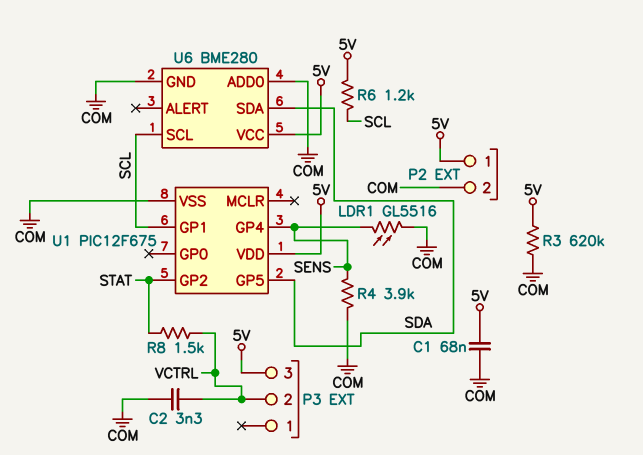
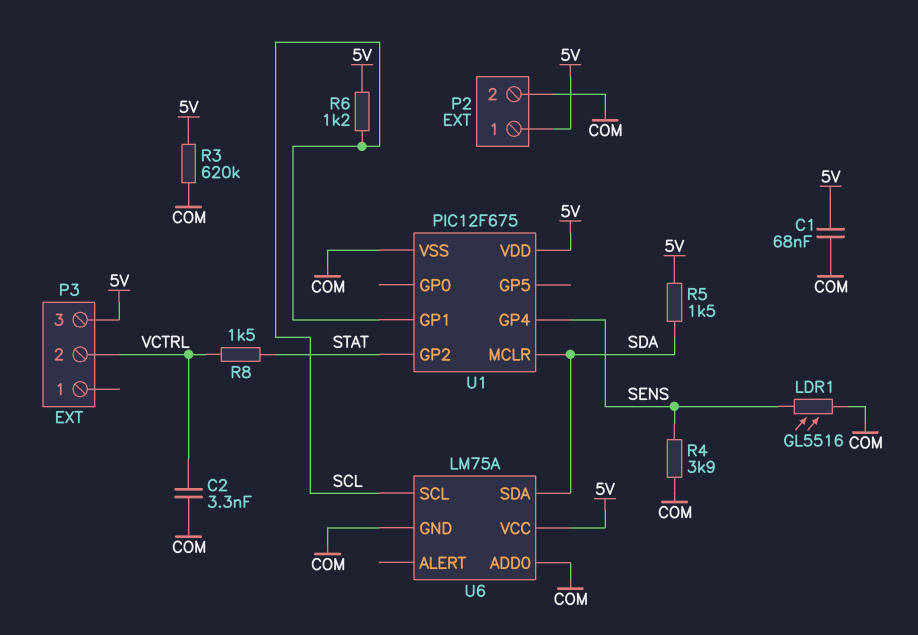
R5: none -> 1.5k (5V, SDA)
U1 pin GP5: SDA -> none
U1 pin MCLR: none -> SDA
U6: BME280 -> LM75A

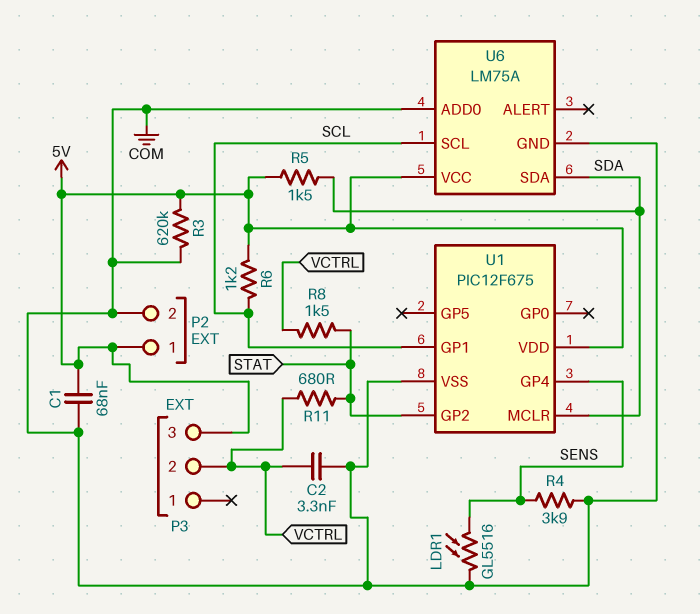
R11: none -> 680 (STAT, VCTRL)

